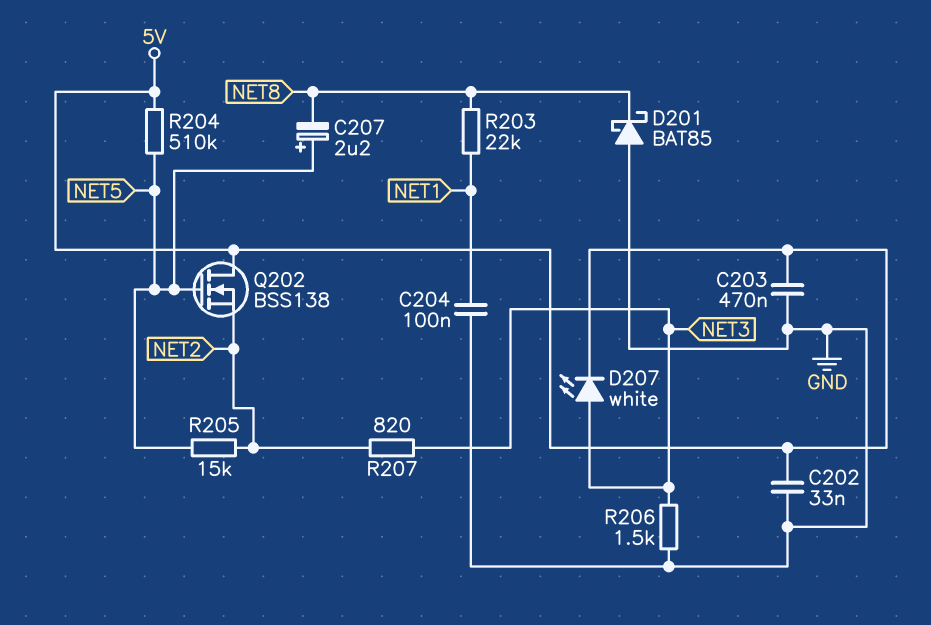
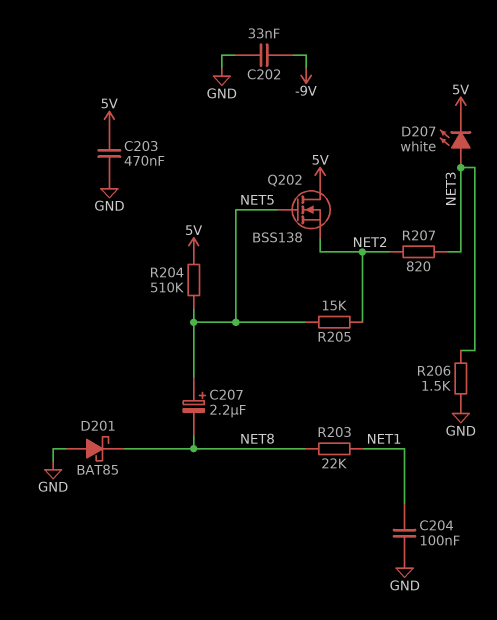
C202: 33nF (5V, GND) -> 33nF (-9V, GND)

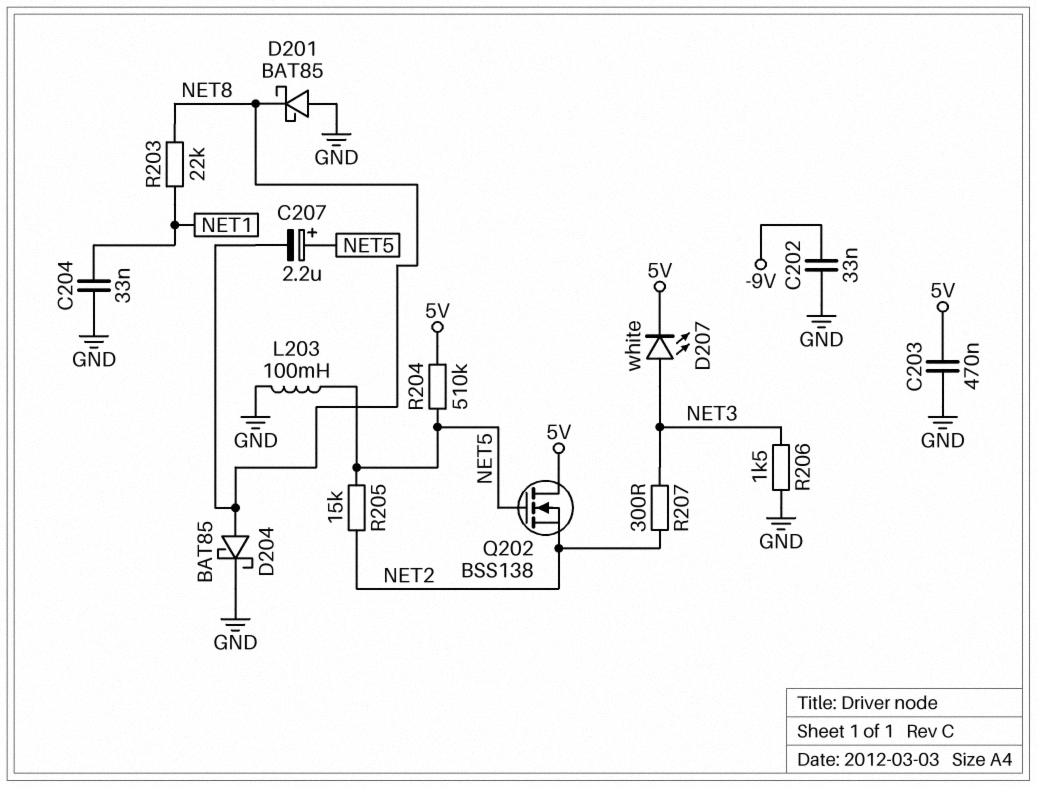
C204: 100nF (GND, NET1) -> 33nF (GND, NET1)
D204: none -> schottky BAT85 (A NET8, K GND)
L203: none -> 100mH (GND, NET5)
R207: 820 (NET2, NET3) -> 300 (NET2, NET3)

